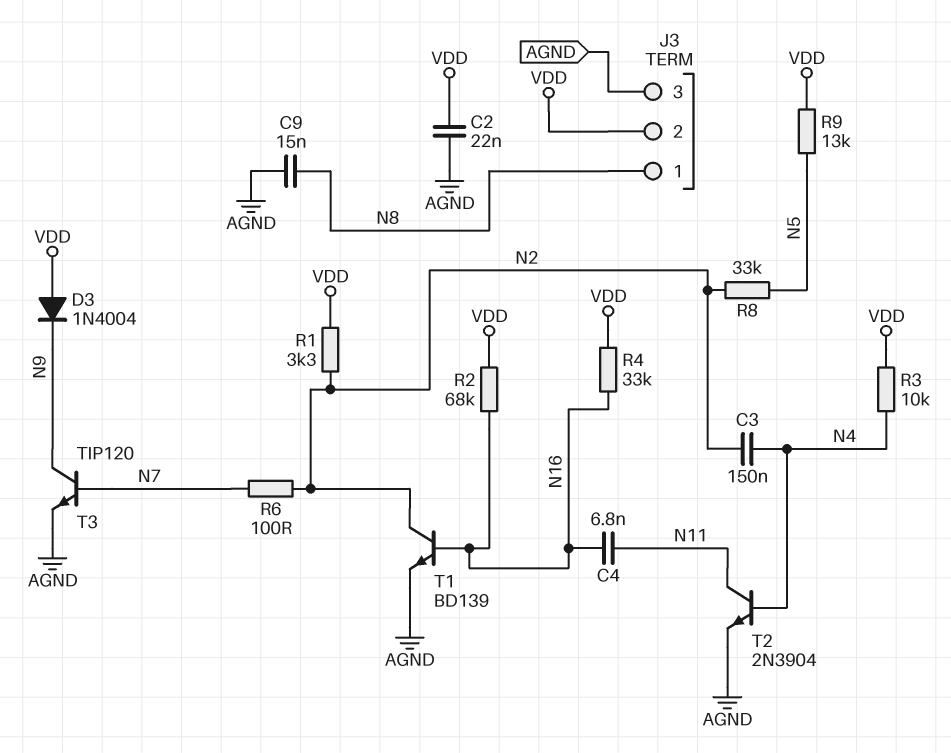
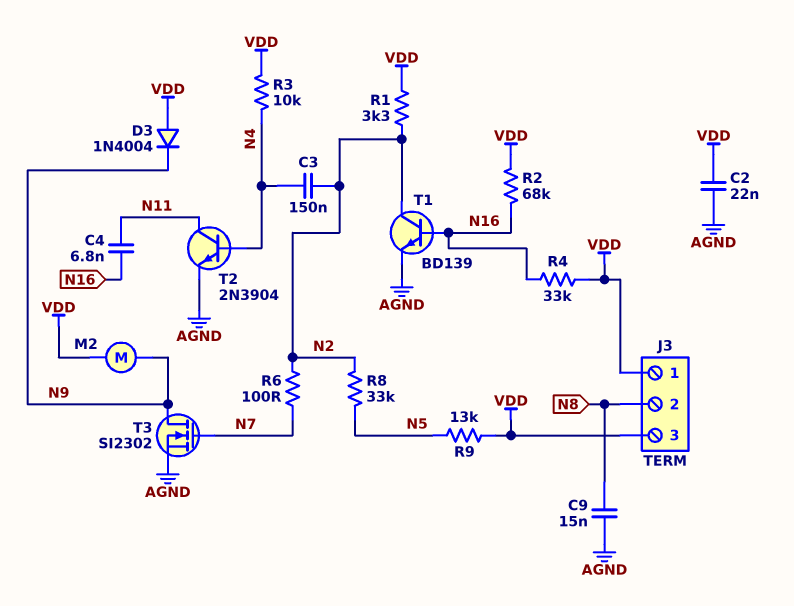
J3 pin 1: N8 -> VDD
J3 pin 2: VDD -> N8
J3 pin 3: AGND -> VDD
M2: none -> motor (N9, VDD)
T3: NPN TIP120 (B N7, C N9, E AGND) -> NMOS SI2302 (G N7, D N9, S AGND)

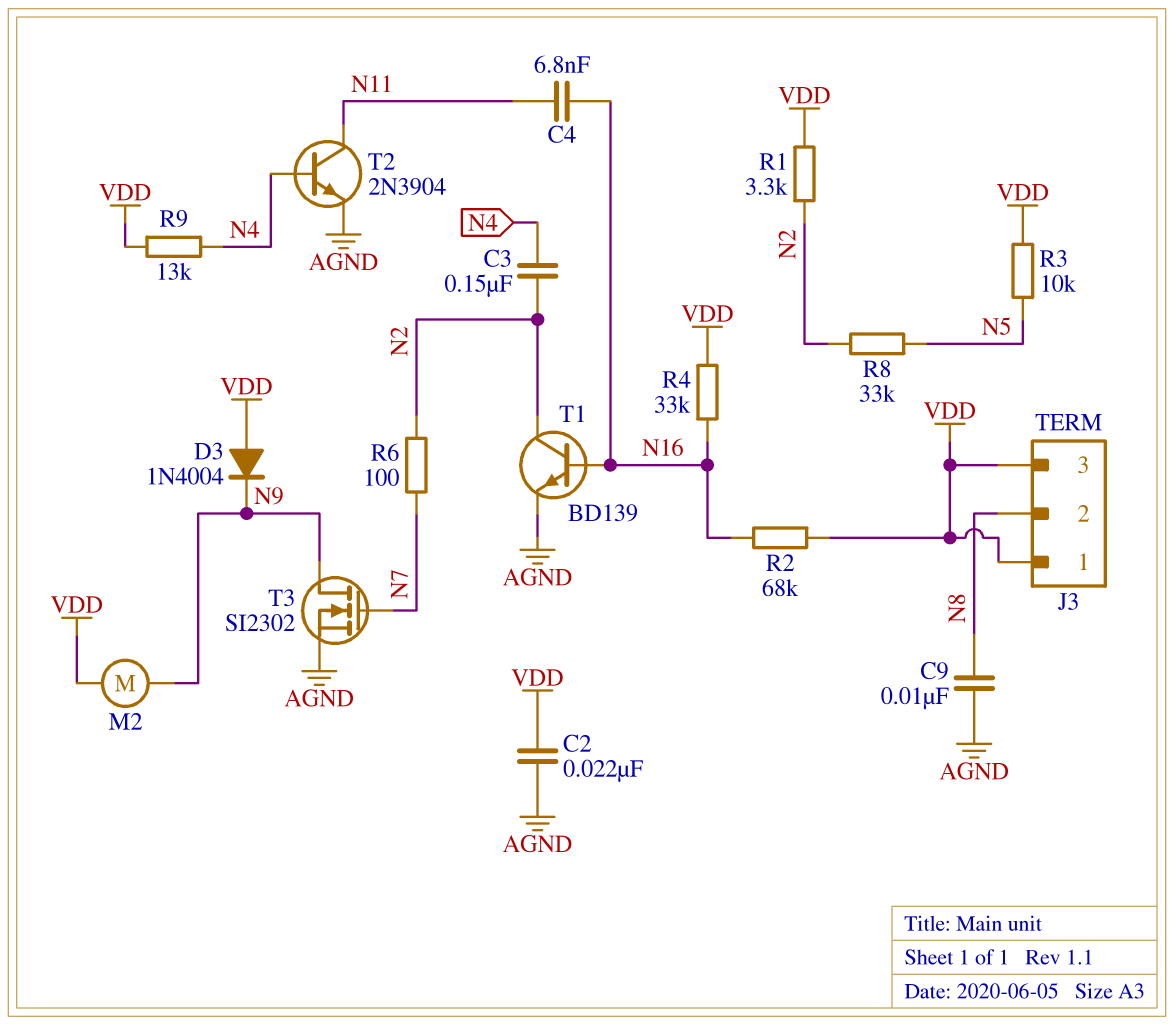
C9: 15nF (AGND, N8) -> 10nF (AGND, N8)
R3: 10k (N4, VDD) -> 10k (N5, VDD)
R9: 13k (N5, VDD) -> 13k (N4, VDD)

